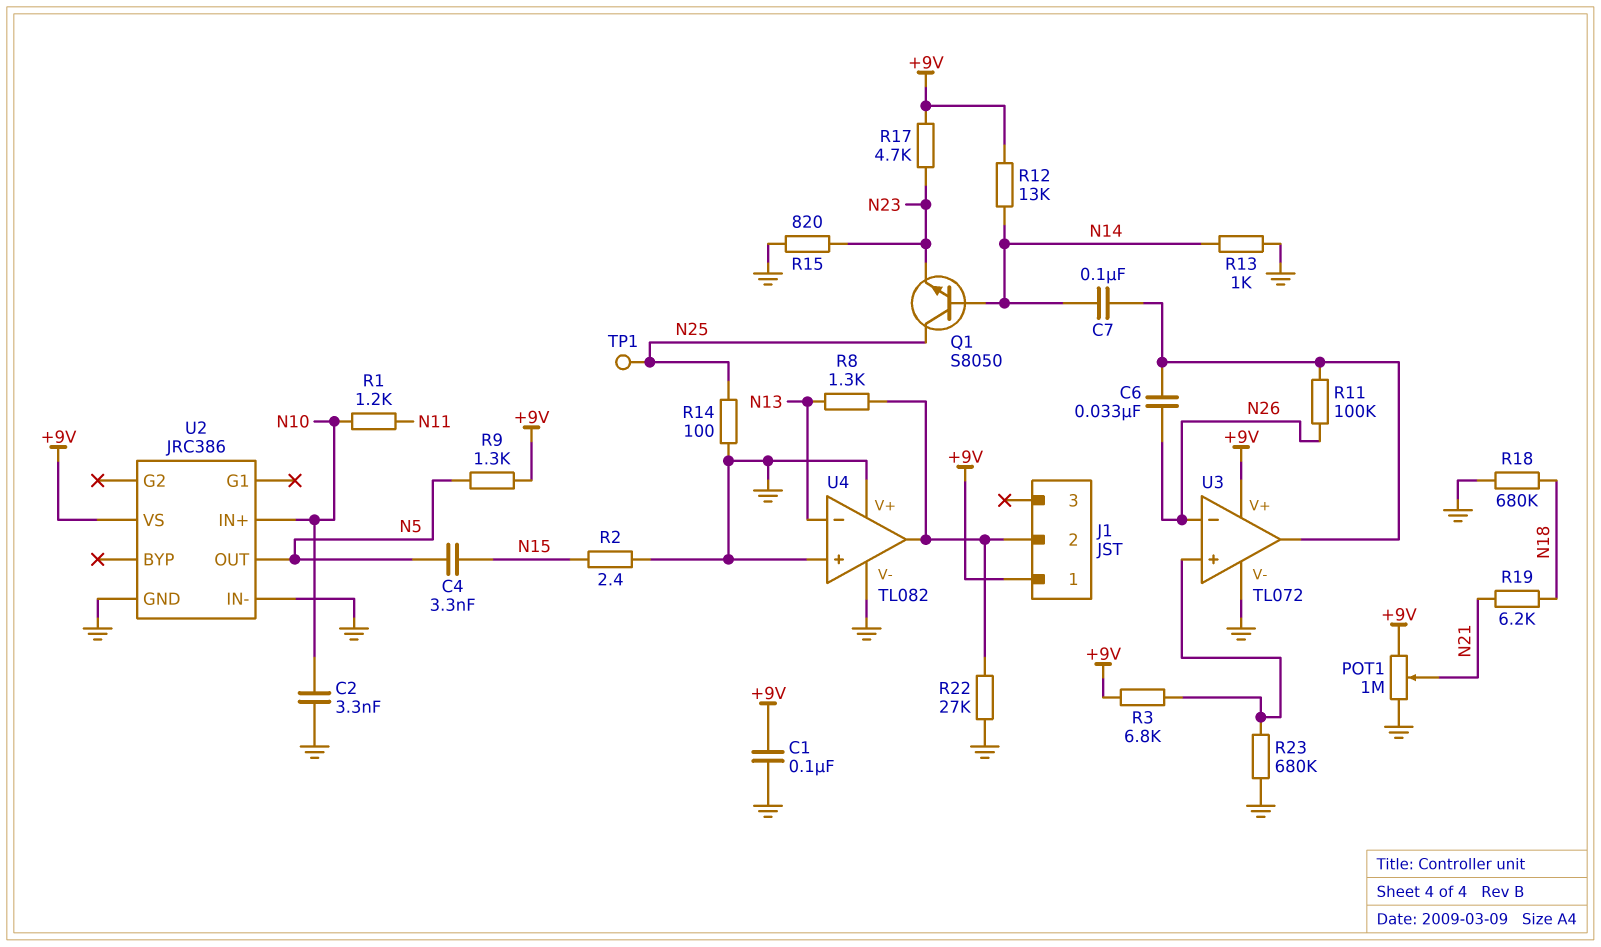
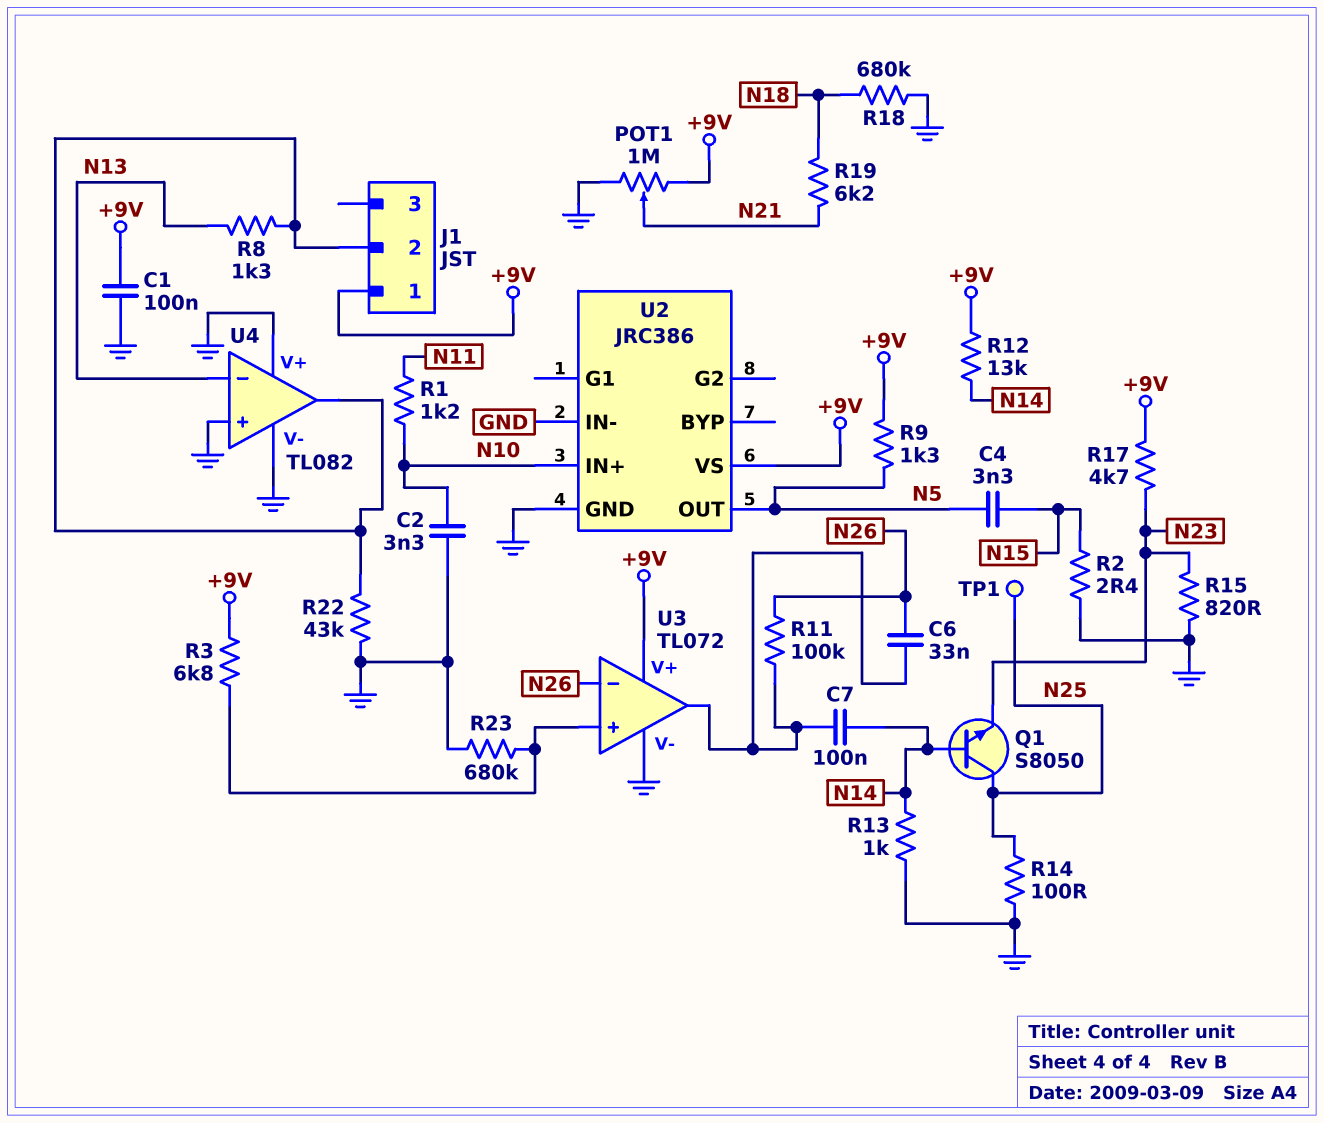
R22: 27k (GND, J1/2) -> 43k (GND, J1/2)

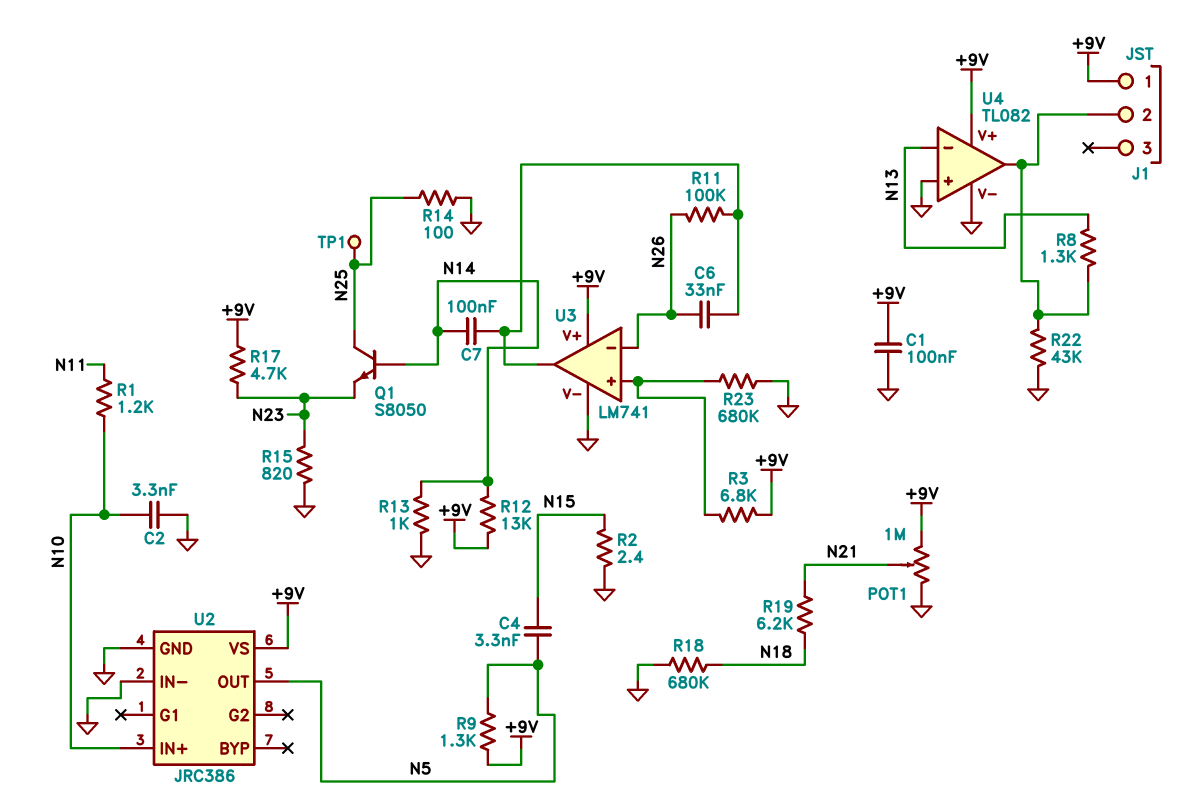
U3: TL072 -> LM741
U4 pin V+: GND -> +9V

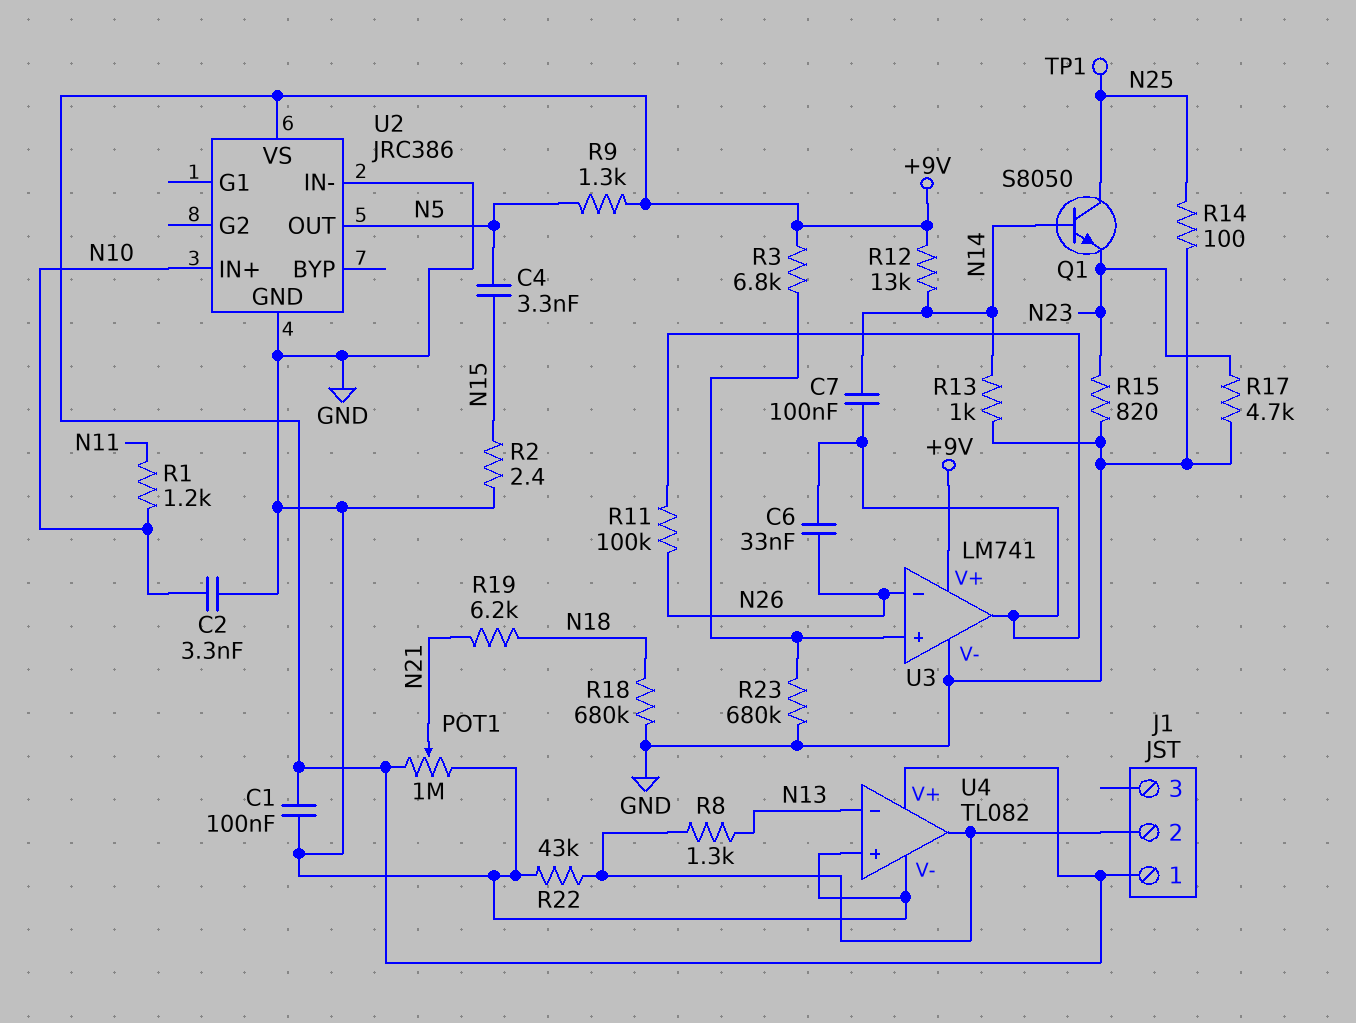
R17: 4.7k (+9V, N23) -> 4.7k (GND, N23)

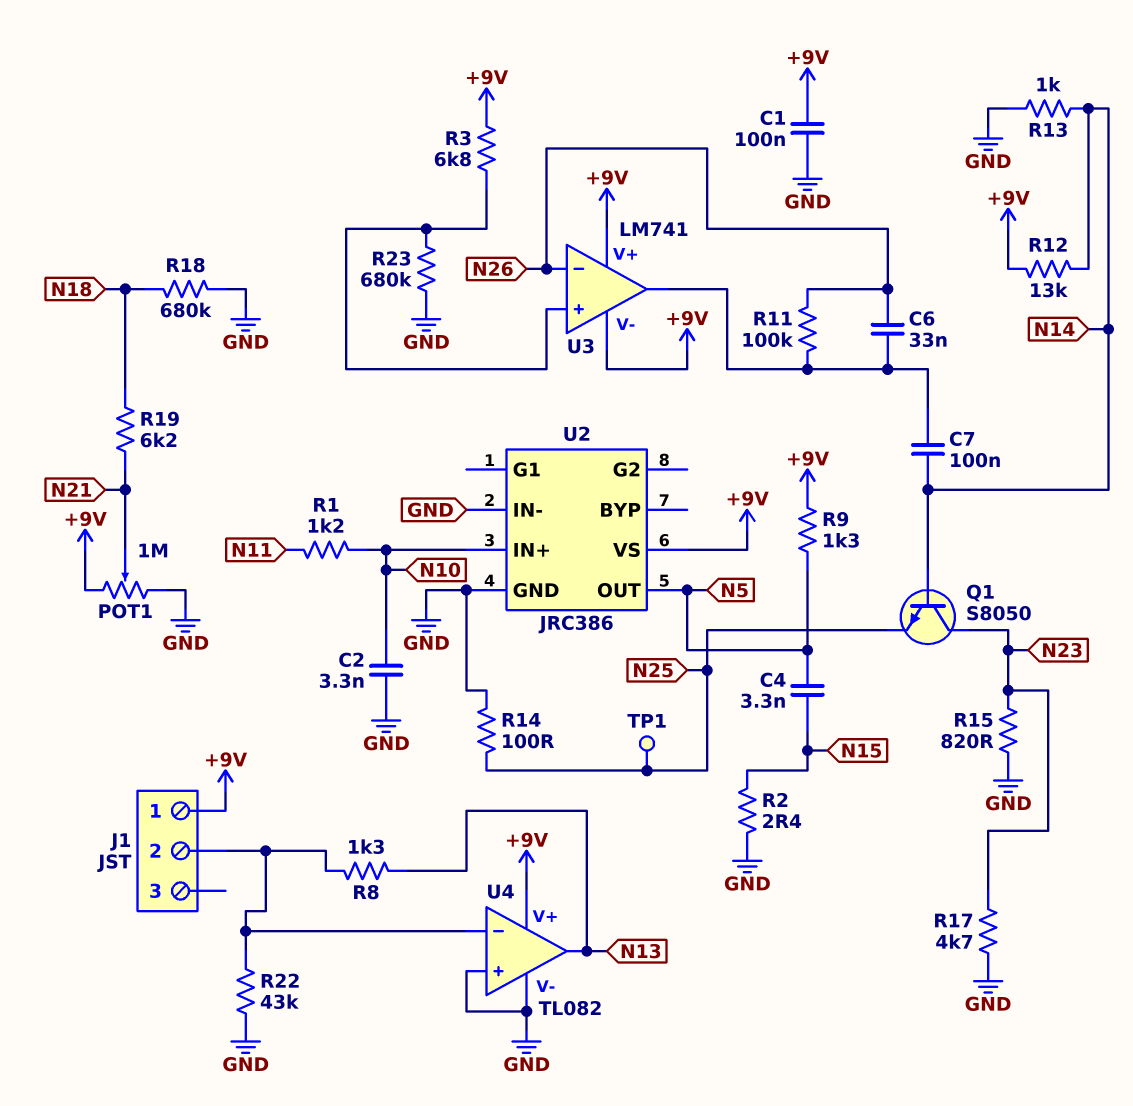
Q1: NPN S8050 (B N14, C N25, E N23) -> NPN S8050 (B N14, C N23, E N25)
U3 pin V-: GND -> +9V
U4 pin in-: N13 -> J1/2
U4 pin out: J1/2 -> N13

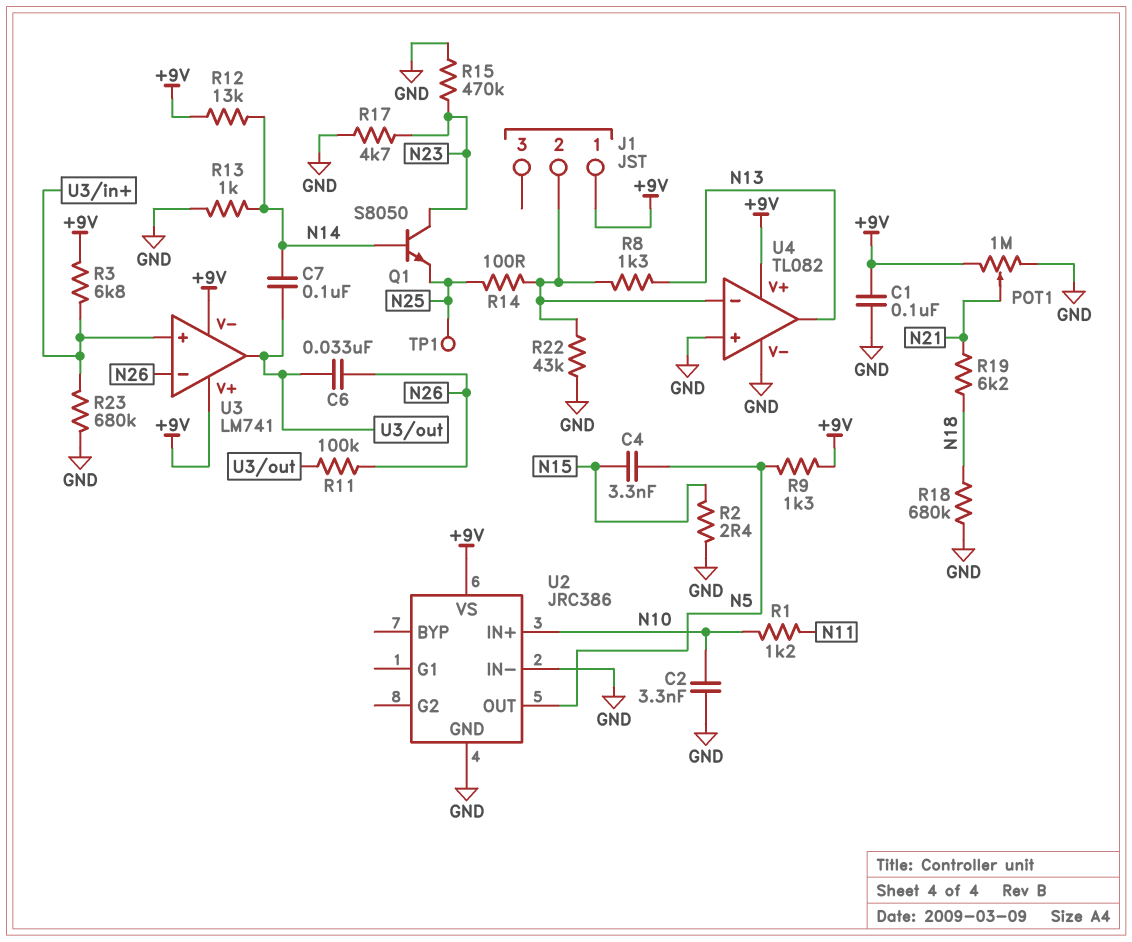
R14: 100 (GND, N25) -> 100 (J1/2, N25)
R15: 820 (GND, N23) -> 470k (GND, N23)

